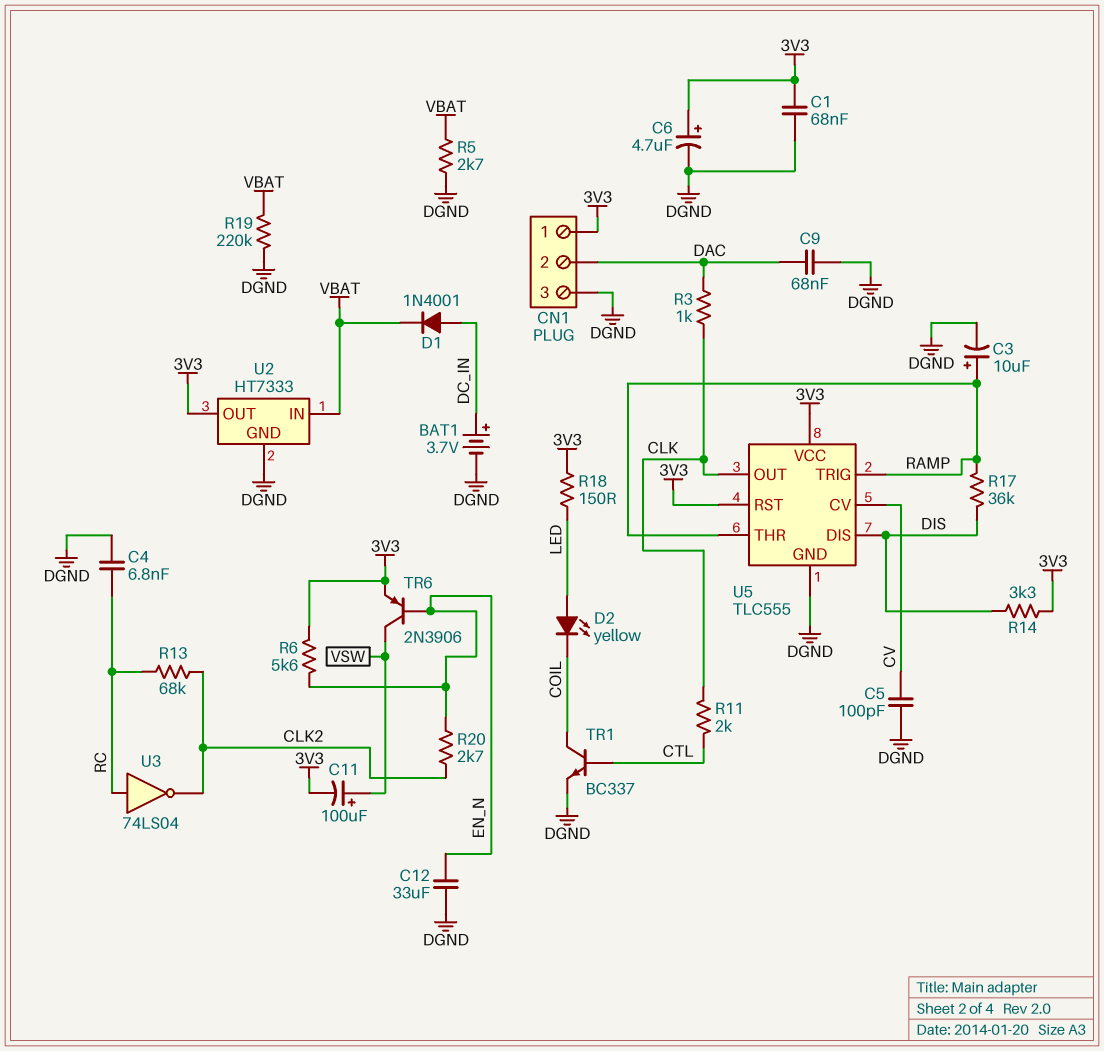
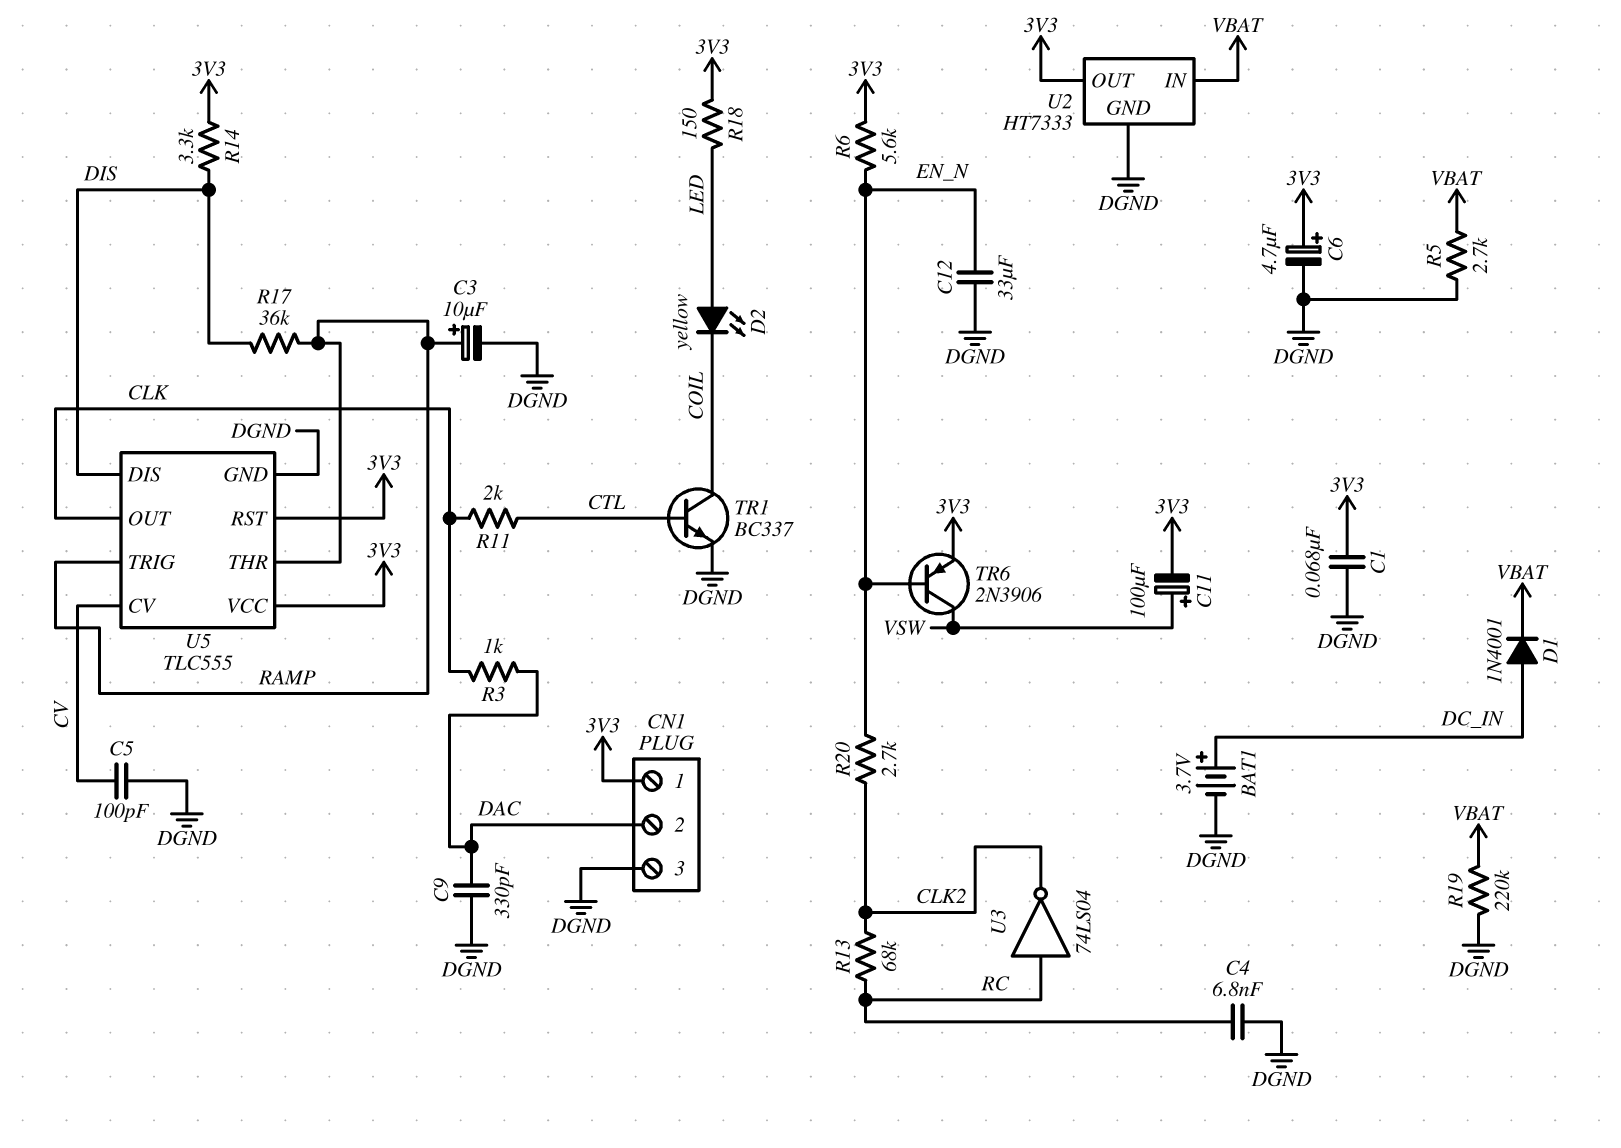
C9: 68nF (DAC, DGND) -> 330pF (DAC, DGND)

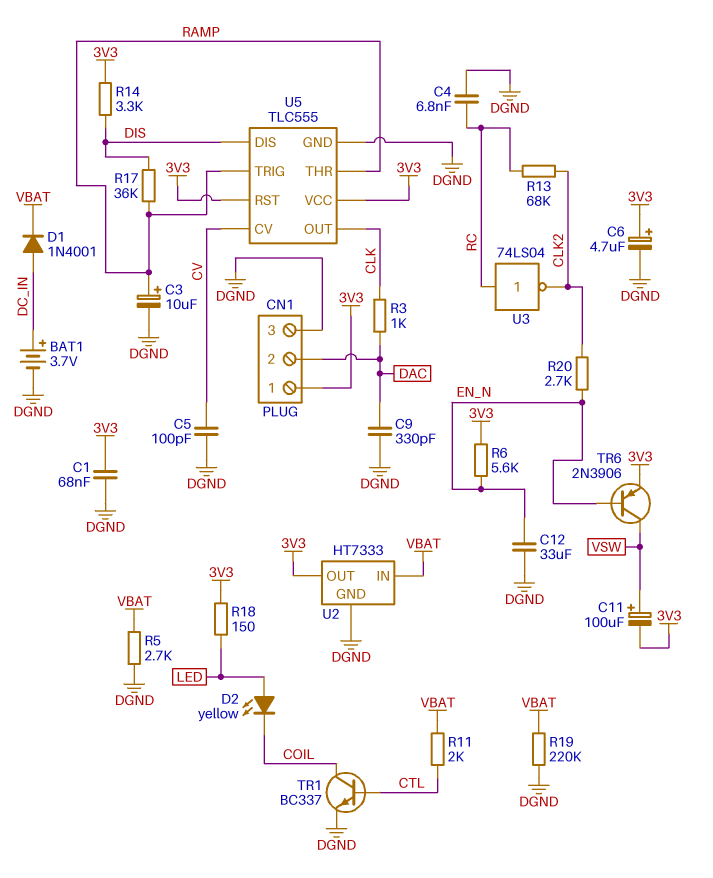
R11: 2k (CLK, CTL) -> 2k (CTL, VBAT)

